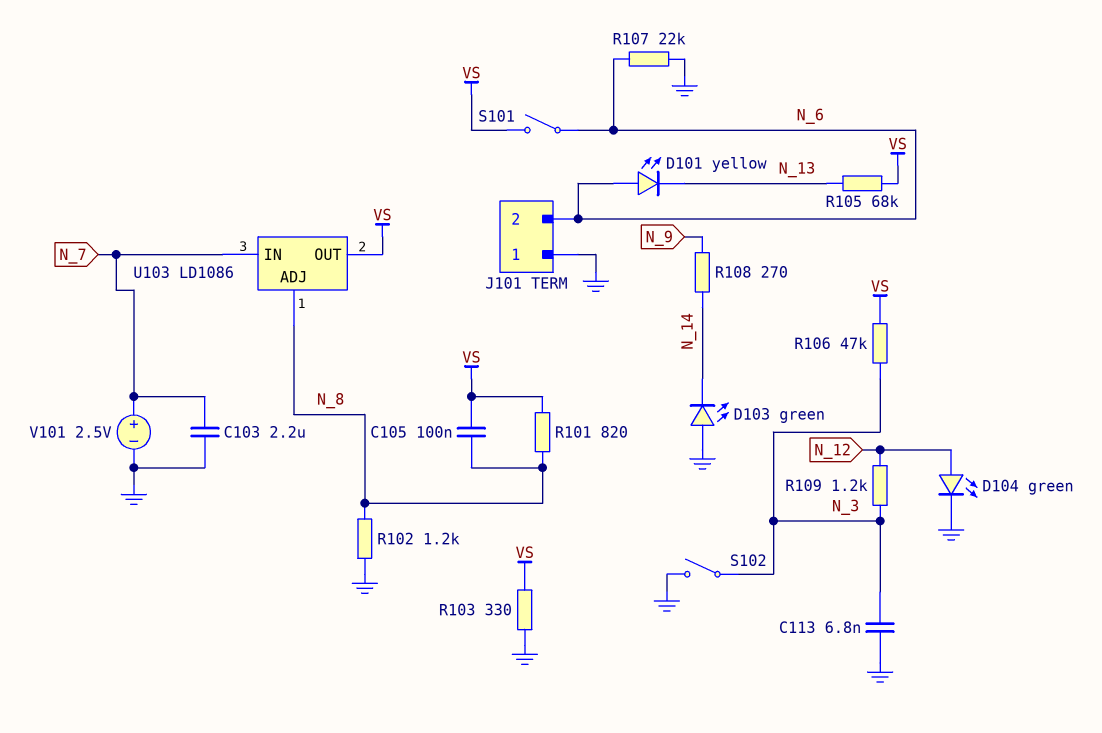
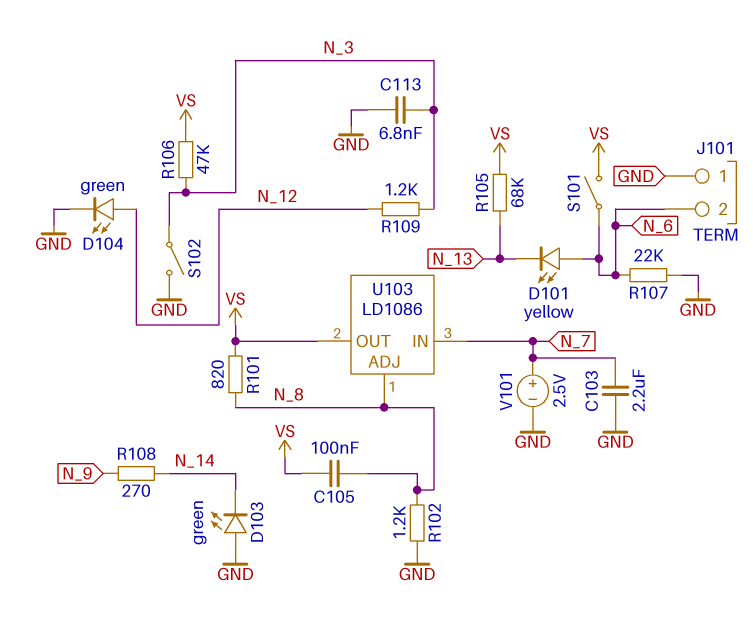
R103: 330 (GND, VS) -> none

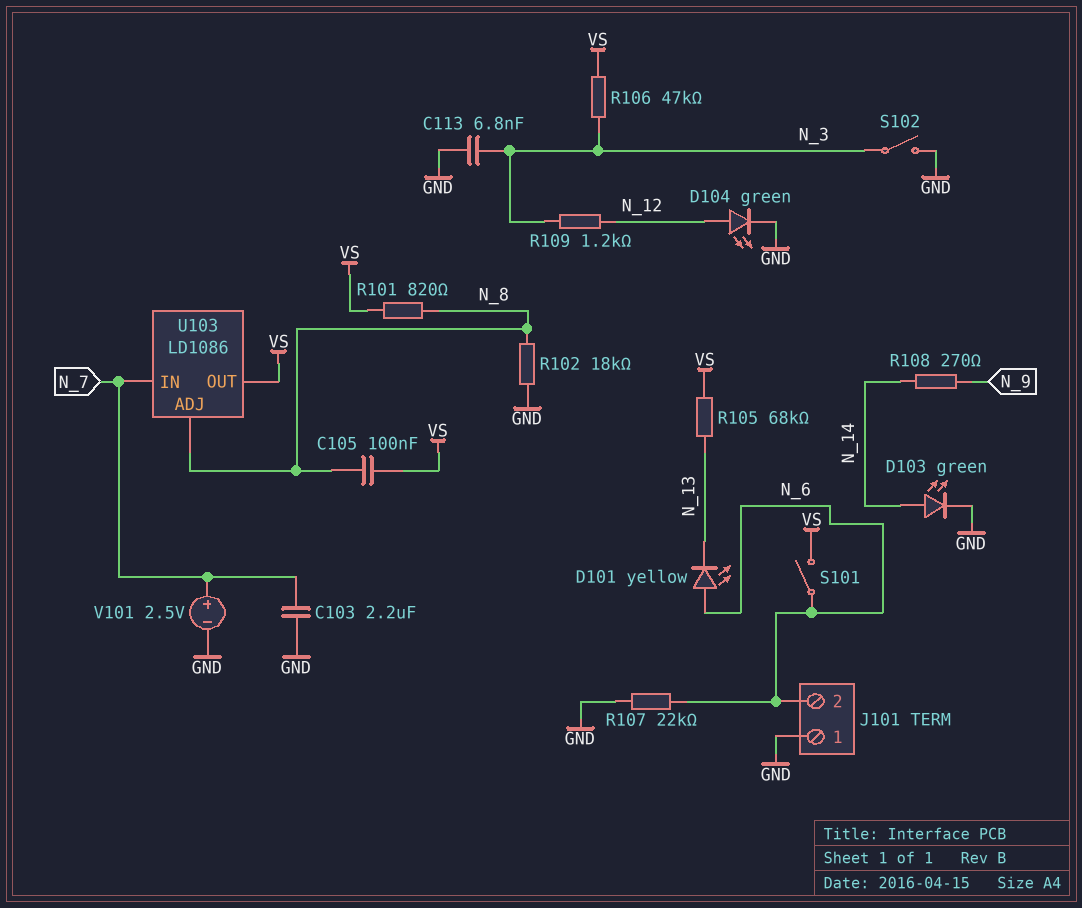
D103: LED green (A GND, K N_14) -> LED green (A N_14, K GND)
R102: 1.2k (GND, N_8) -> 18k (GND, N_8)

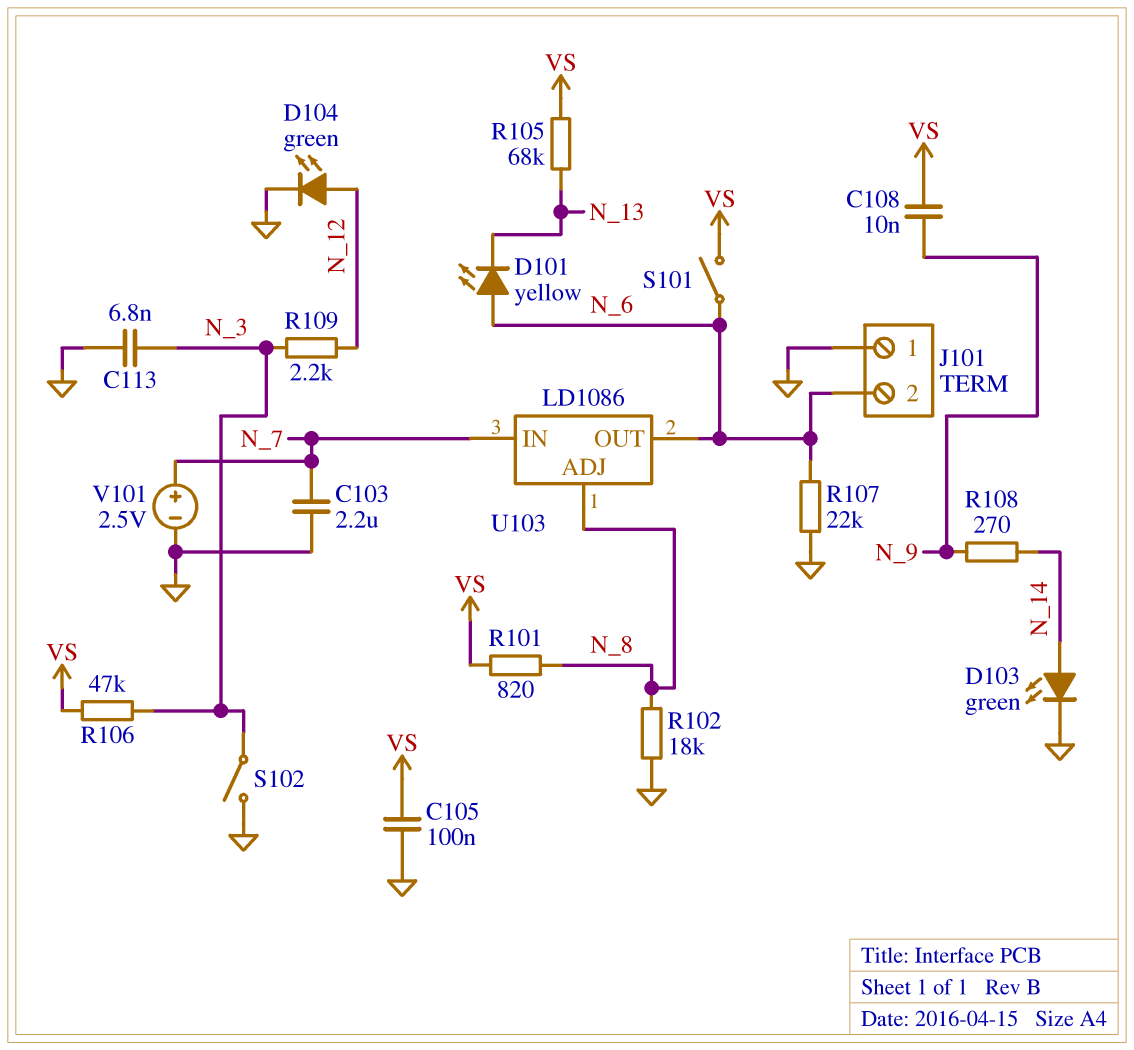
C105: 100nF (N_8, VS) -> 100nF (GND, VS)
C108: none -> 10nF (N_9, VS)
R109: 1.2k (N_3, N_12) -> 2.2k (N_3, N_12)
U103 pin OUT: VS -> N_6

